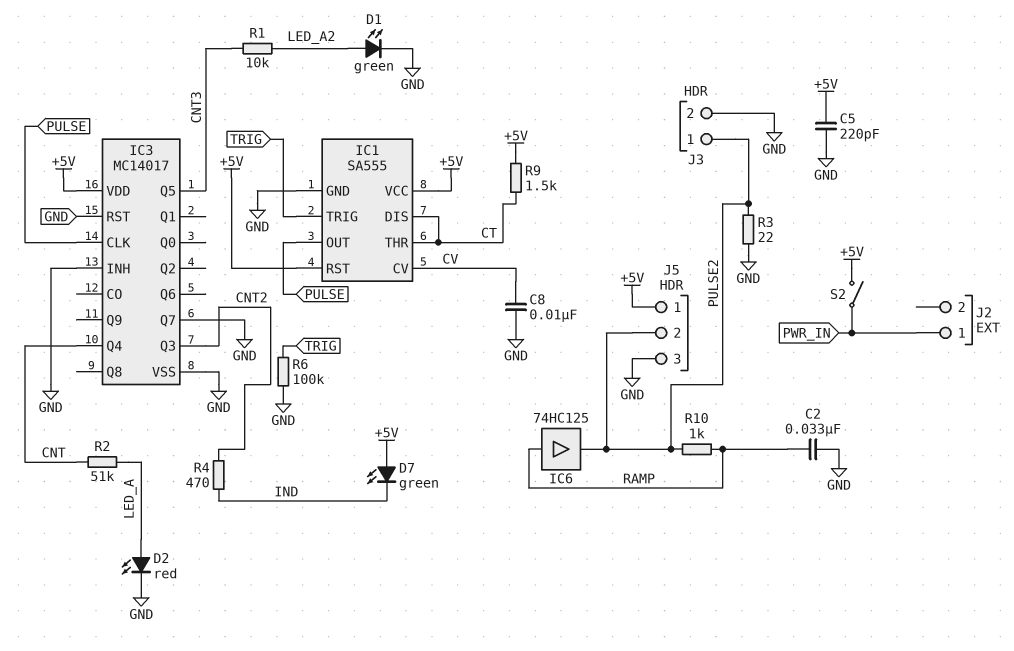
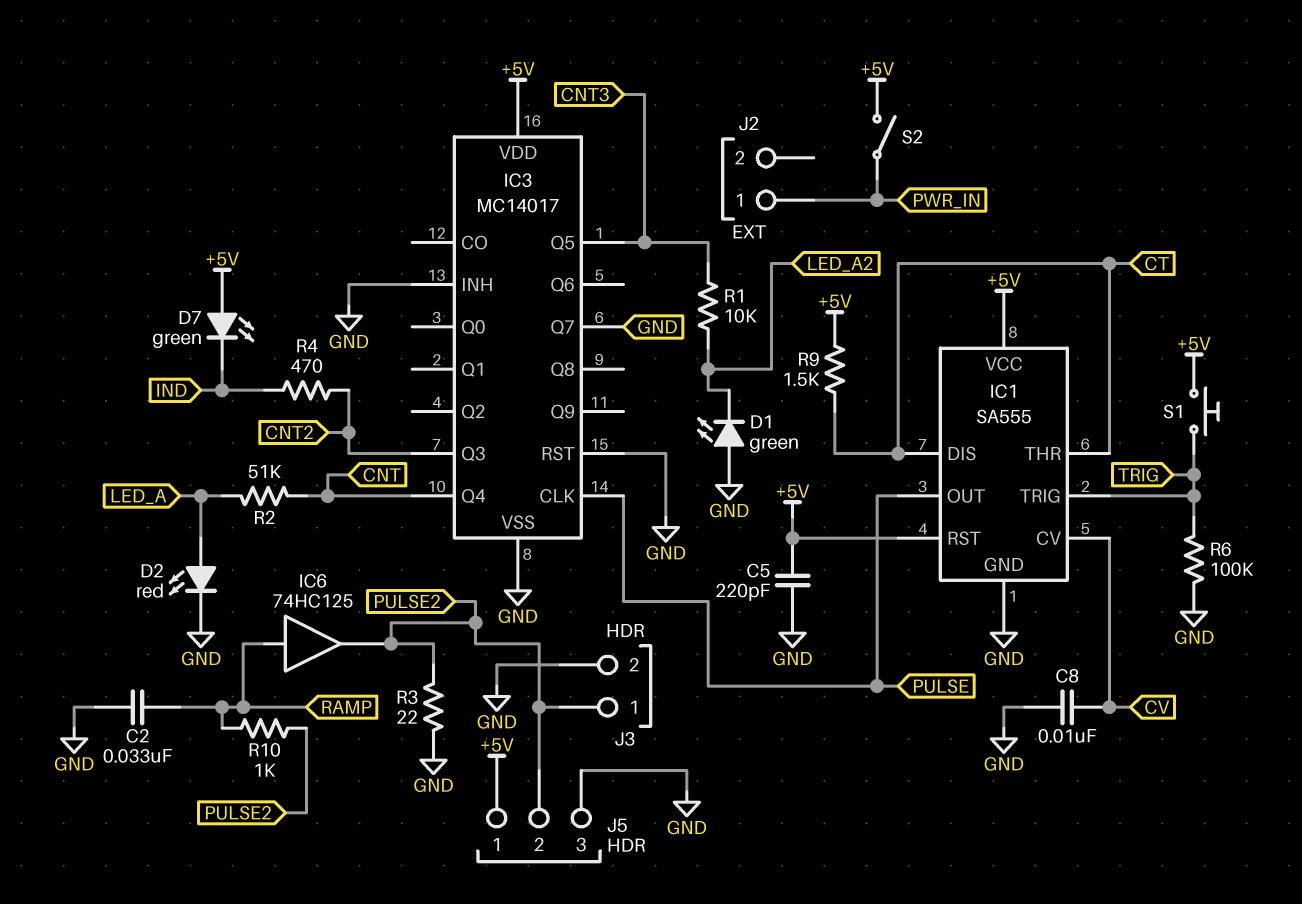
D1: LED green (A LED_A2, K GND) -> LED green (A GND, K LED_A2)
S1: none -> button (+5V, TRIG)

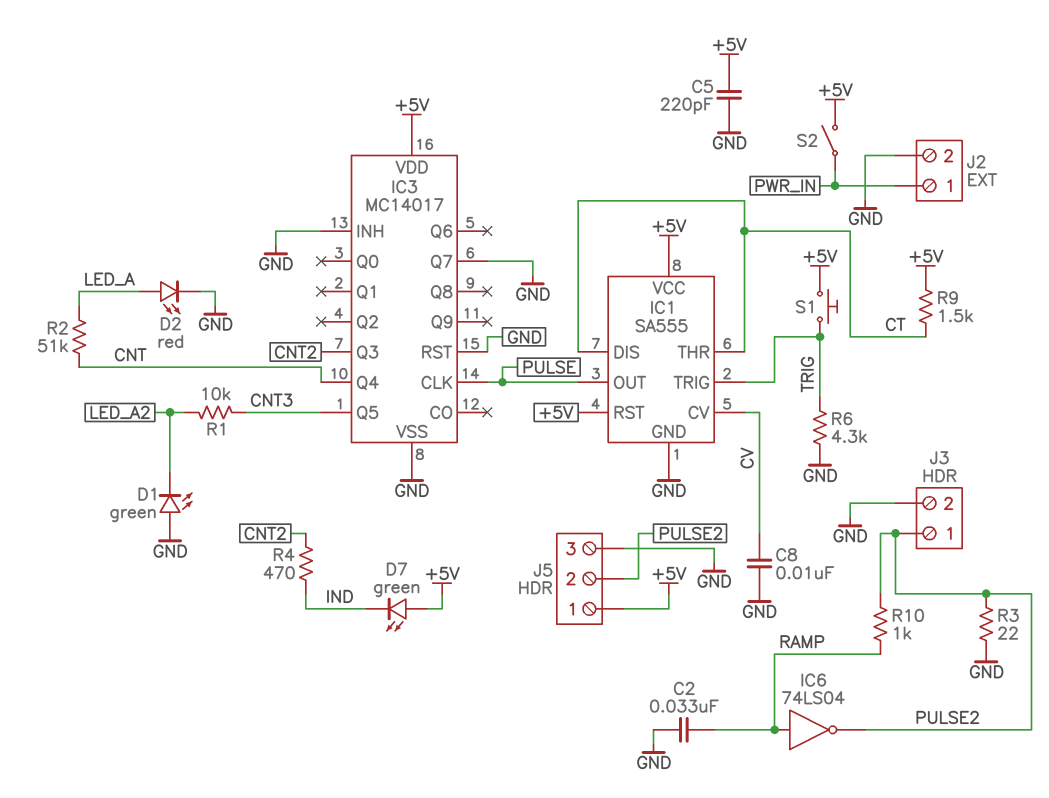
IC6: buffer 74HC125 (in RAMP, out PULSE2) -> NOT 74LS04 (in RAMP, out PULSE2)
J2 pin 2: none -> GND
R6: 100k (GND, TRIG) -> 4.3k (GND, TRIG)

